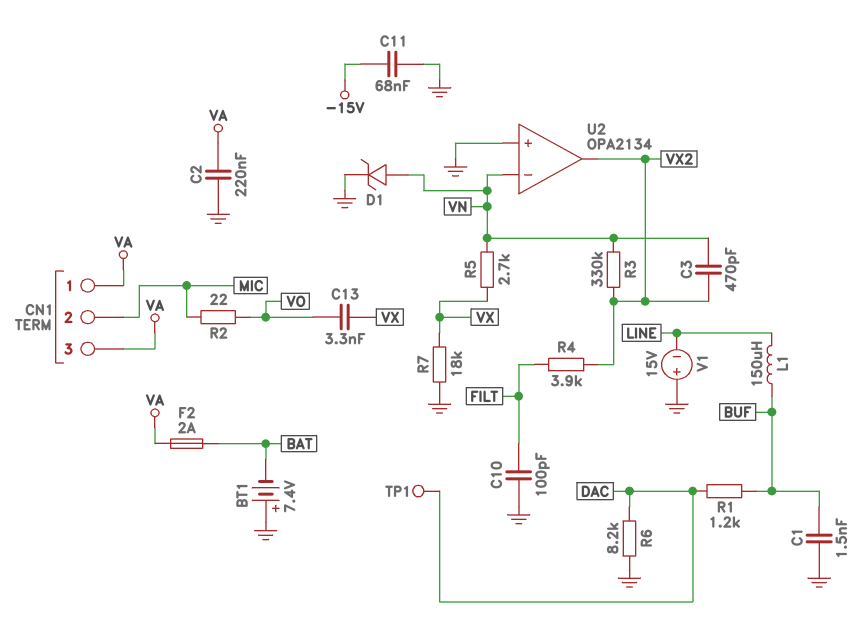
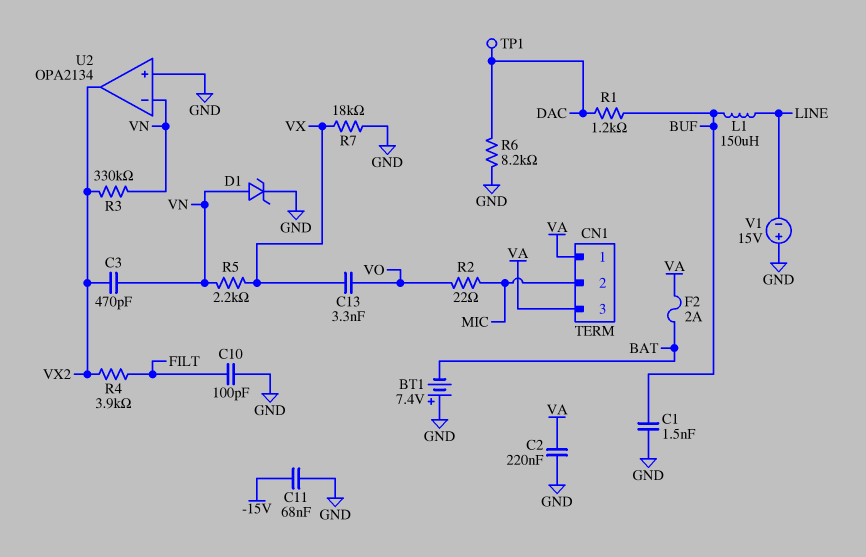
R5: 2.7k (VN, VX) -> 2.2k (VN, VX)

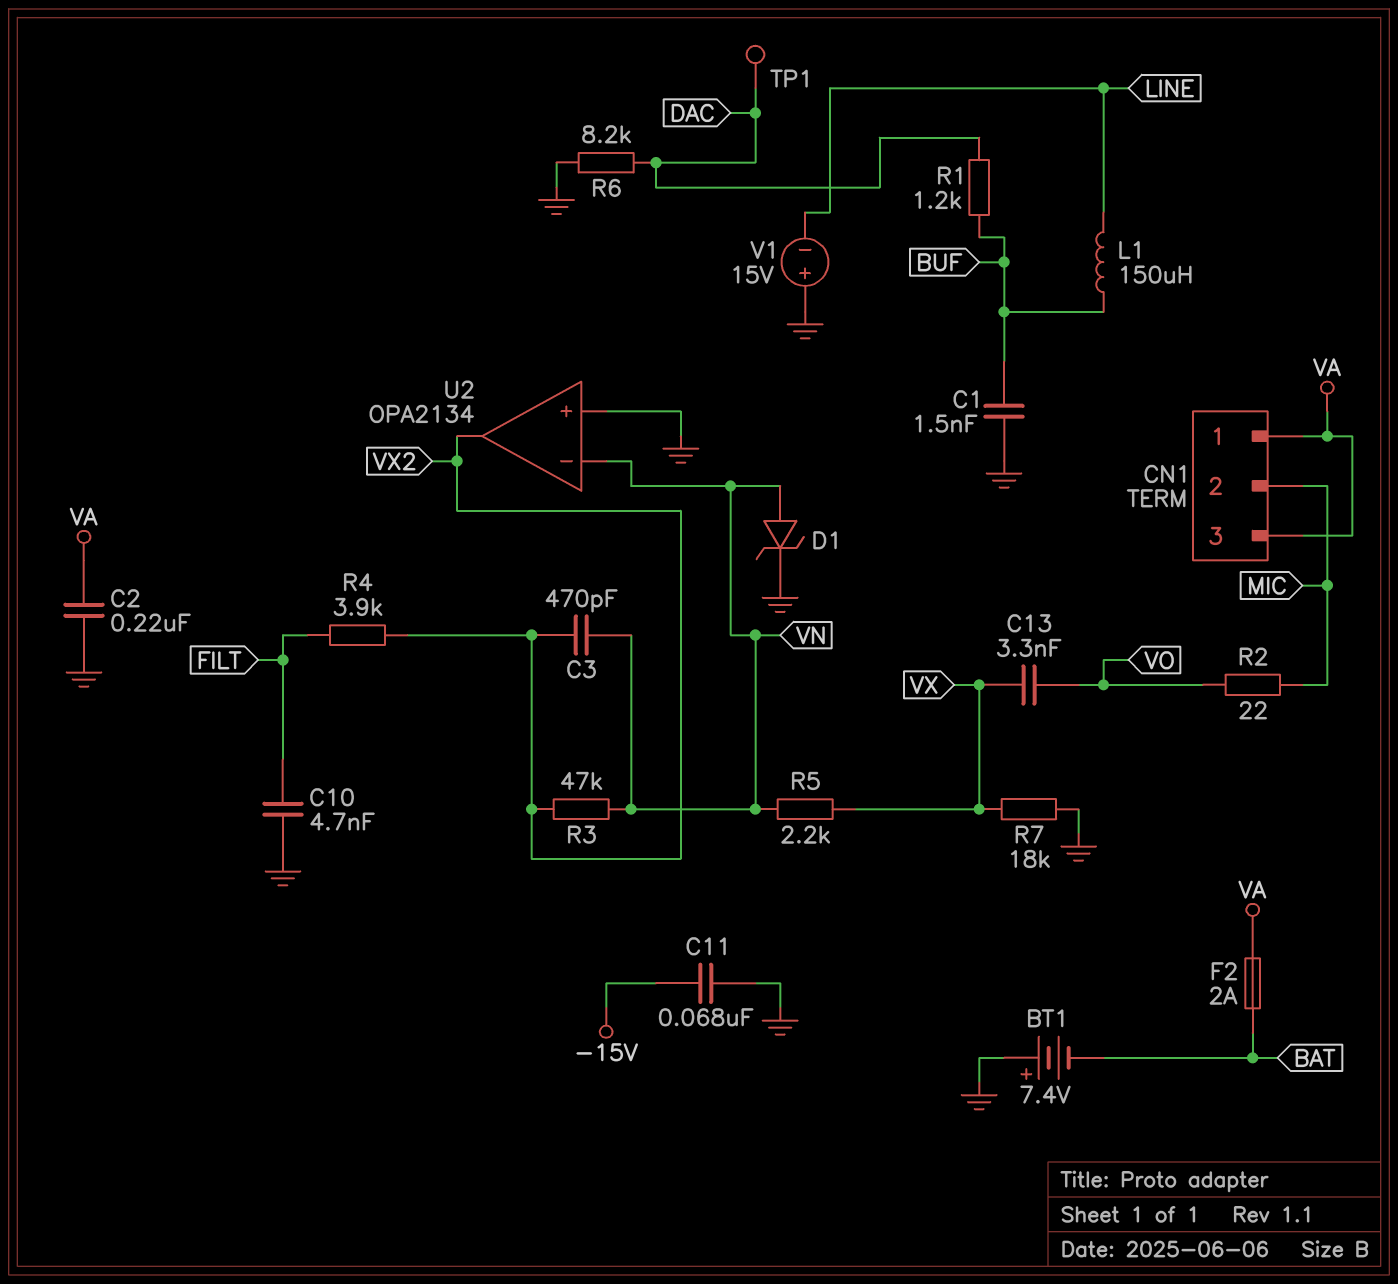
C10: 100pF (FILT, GND) -> 4.7nF (FILT, GND)
R3: 330k (VN, VX2) -> 47k (VN, VX2)

